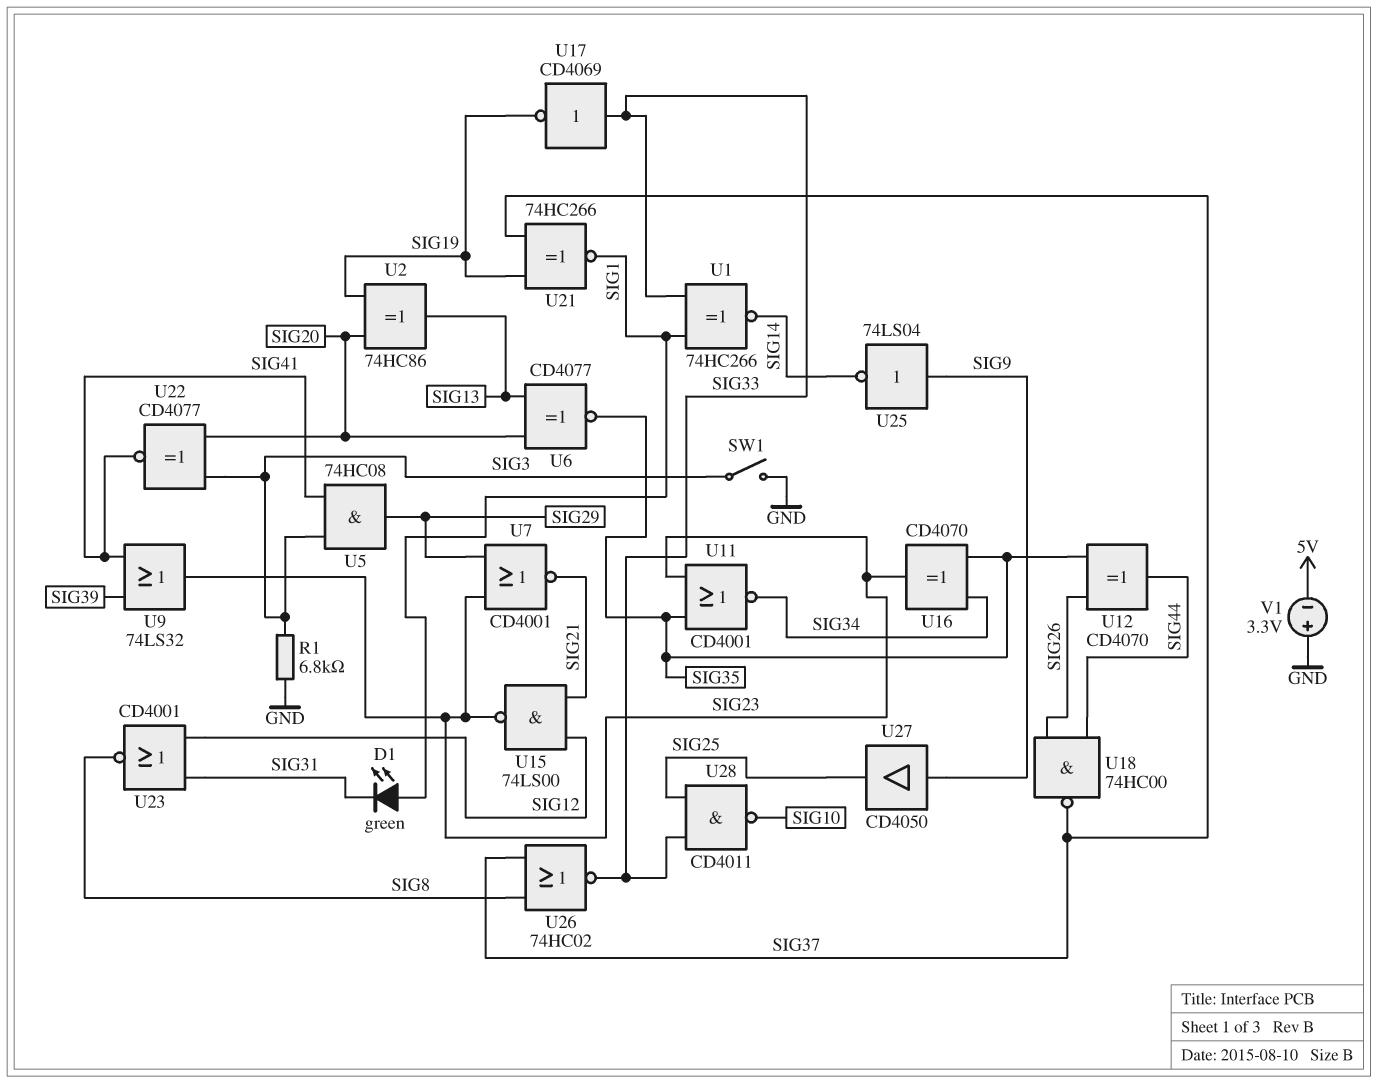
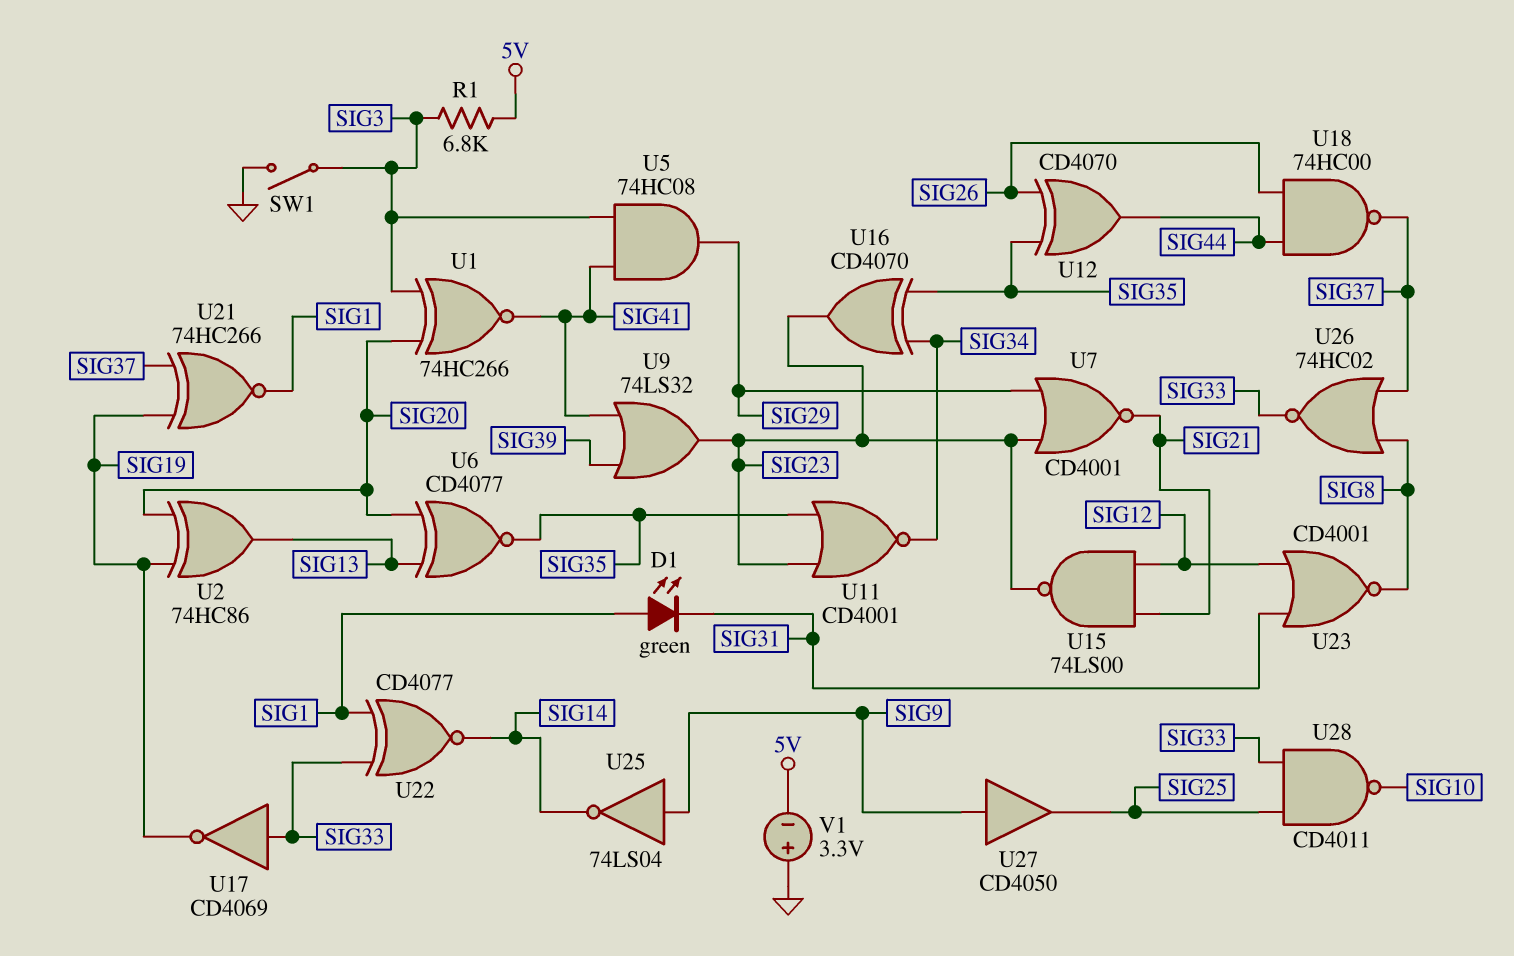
R1: 6.8k (GND, SIG3) -> 6.8k (5V, SIG3)
U1: XNOR 74HC266 (in SIG1, in SIG33, out SIG14) -> XNOR 74HC266 (in SIG3, in SIG20, out SIG41)
U22: XNOR CD4077 (in SIG3, in SIG20, out SIG41) -> XNOR CD4077 (in SIG1, in SIG33, out SIG14)

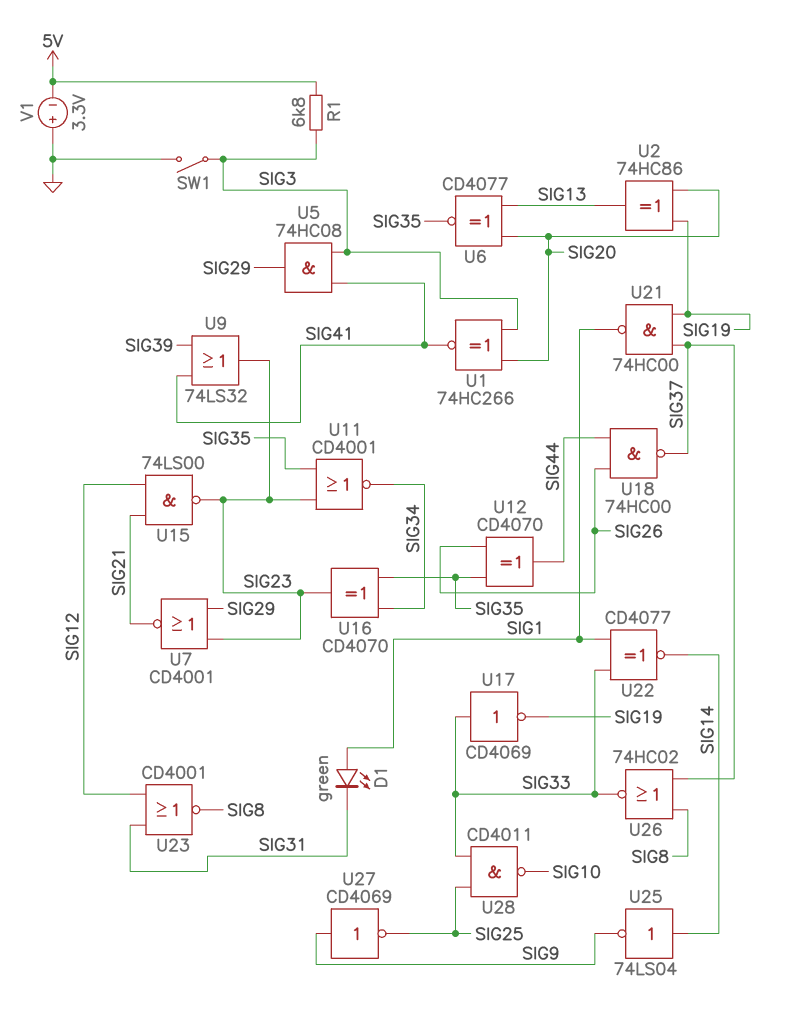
U21: XNOR 74HC266 (in SIG19, in SIG37, out SIG1) -> NAND 74HC00 (in SIG19, in SIG37, out SIG1)
U25: NOT 74LS04 (in SIG9, out SIG14) -> NOT 74LS04 (in SIG14, out SIG9)
U27: buffer CD4050 (in SIG9, out SIG25) -> NOT CD4069 (in SIG9, out SIG25)

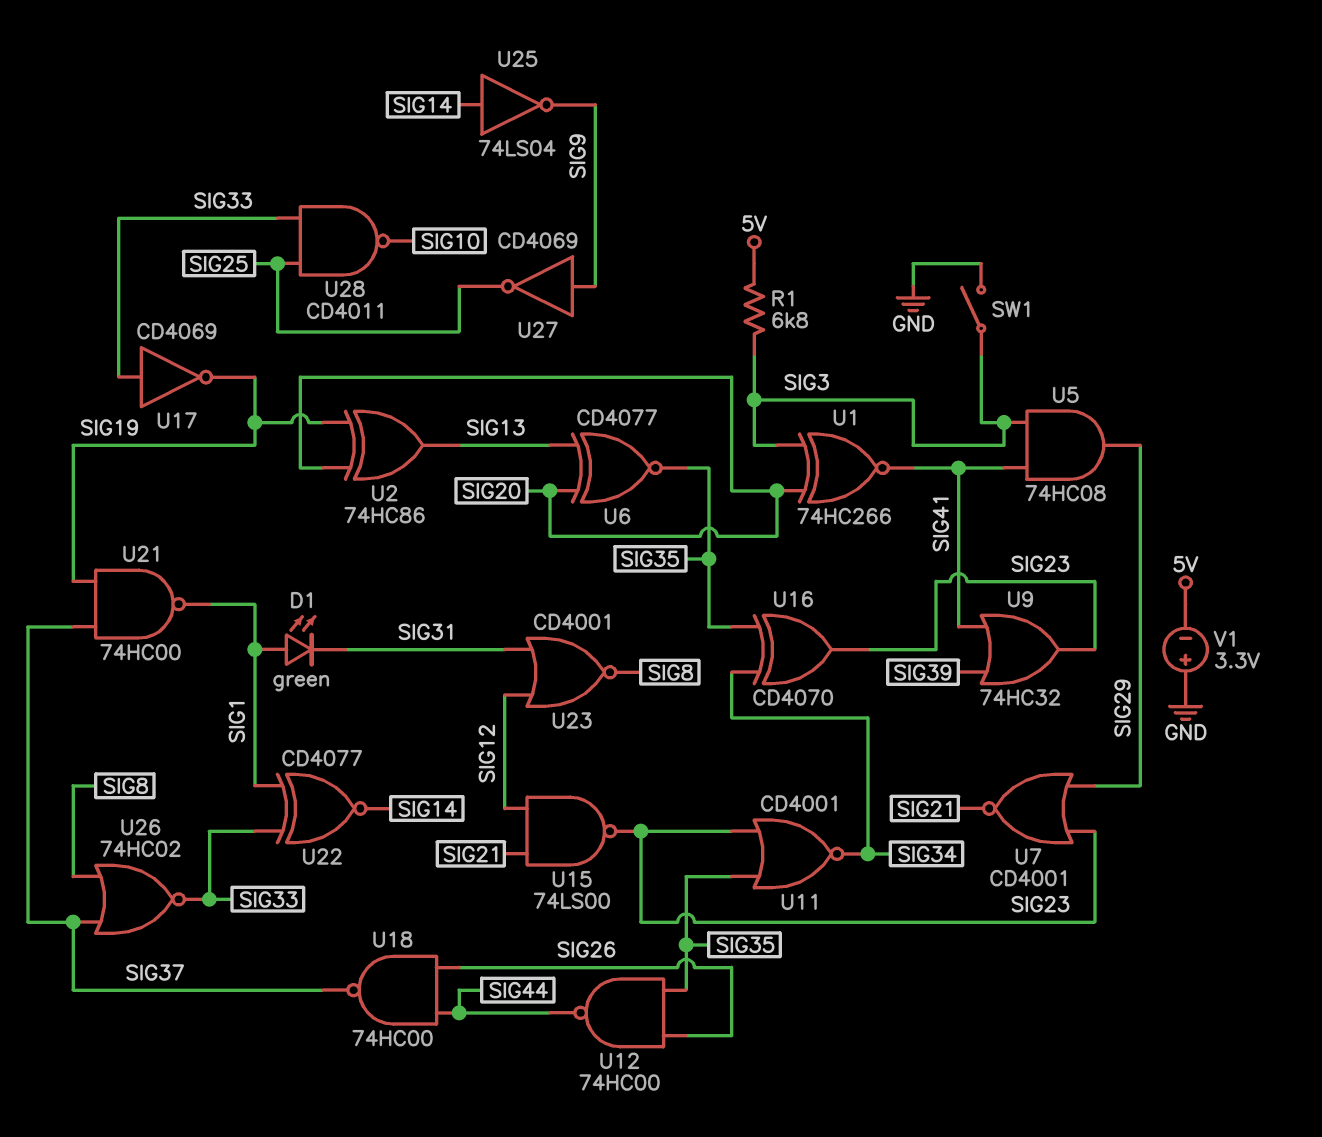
U9: OR 74LS32 (in SIG39, in SIG41, out SIG23) -> OR 74HC32 (in SIG39, in SIG41, out SIG23)
U12: XOR CD4070 (in SIG26, in SIG35, out SIG44) -> NAND 74HC00 (in SIG26, in SIG35, out SIG44)

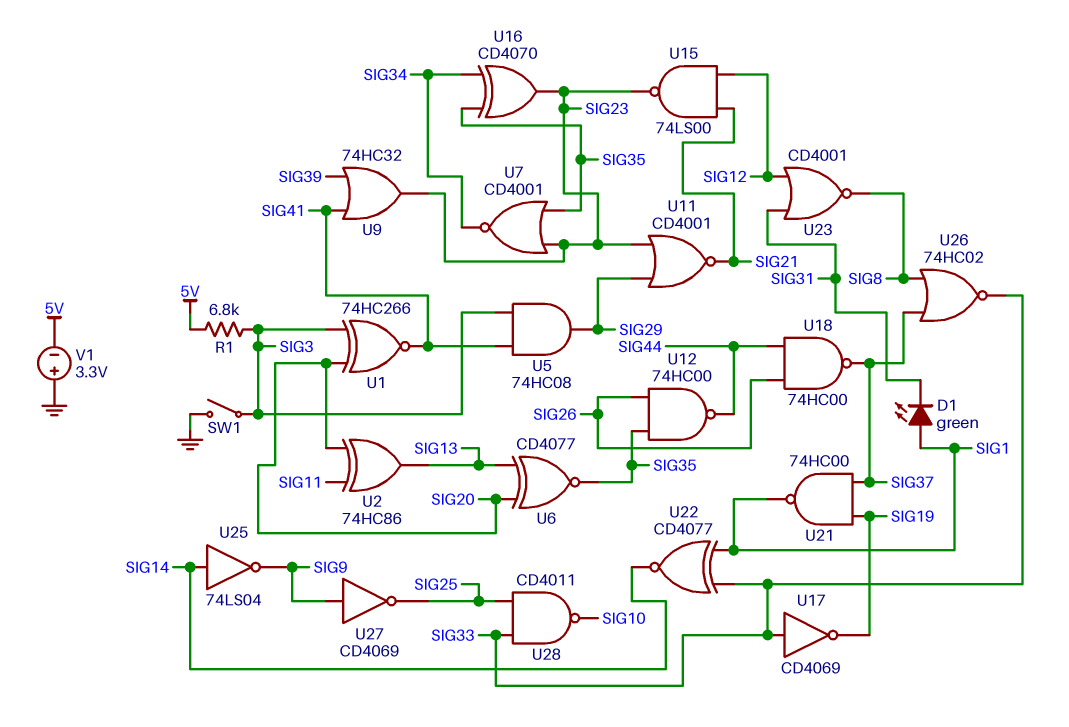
U2: XOR 74HC86 (in SIG19, in SIG20, out SIG13) -> XOR 74HC86 (in SIG11, in SIG20, out SIG13)
U7: NOR CD4001 (in SIG23, in SIG29, out SIG21) -> NOR CD4001 (in SIG23, in SIG35, out SIG34)
U11: NOR CD4001 (in SIG23, in SIG35, out SIG34) -> NOR CD4001 (in SIG23, in SIG29, out SIG21)

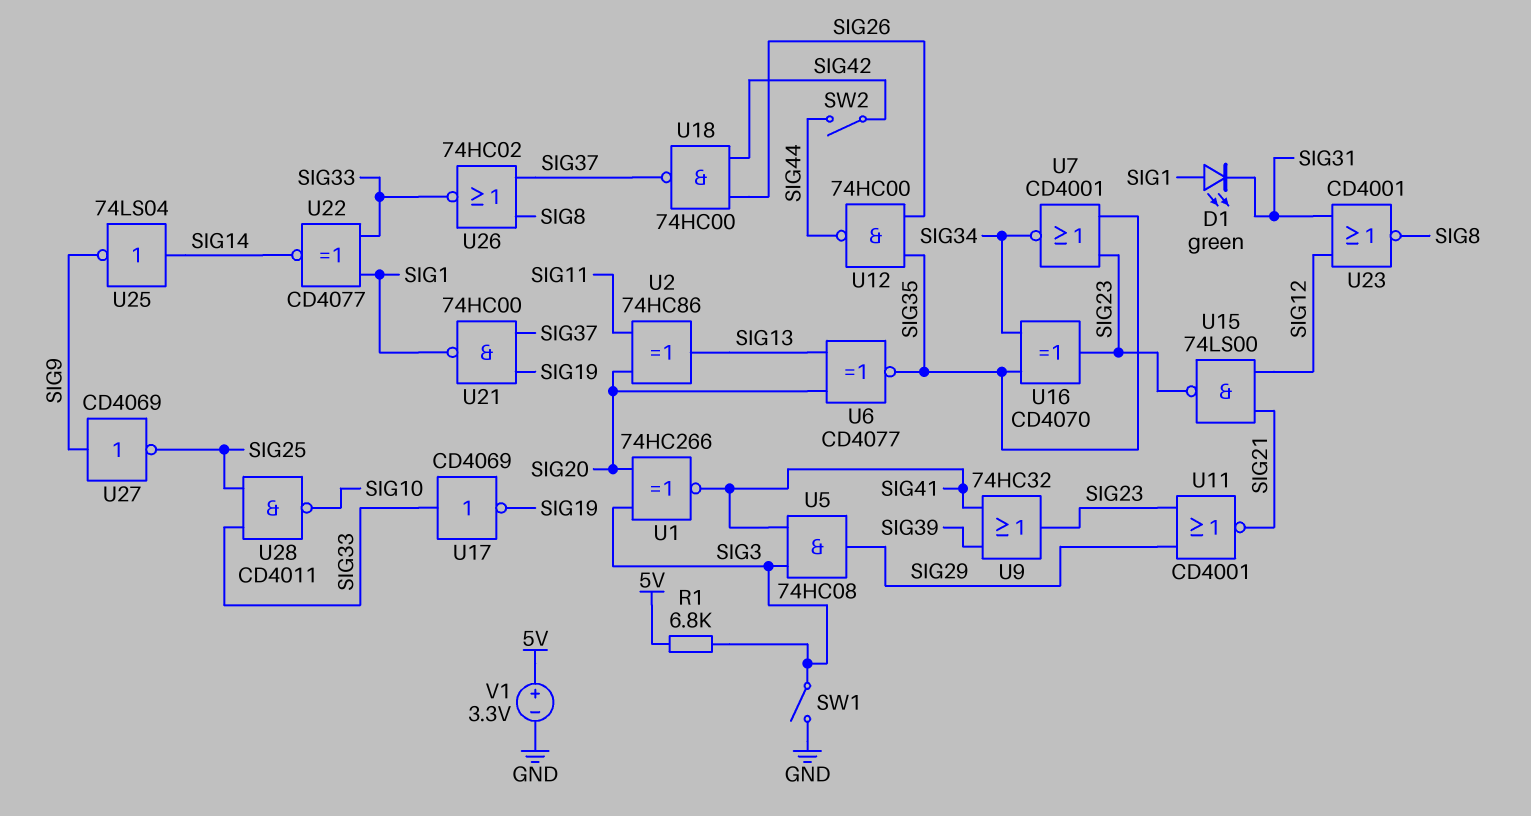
SW2: none -> switch (SIG42, SIG44)
U18: NAND 74HC00 (in SIG26, in SIG44, out SIG37) -> NAND 74HC00 (in SIG26, in SIG42, out SIG37)
V1: 3.3V (plus GND, minus 5V) -> 3.3V (plus 5V, minus GND)

